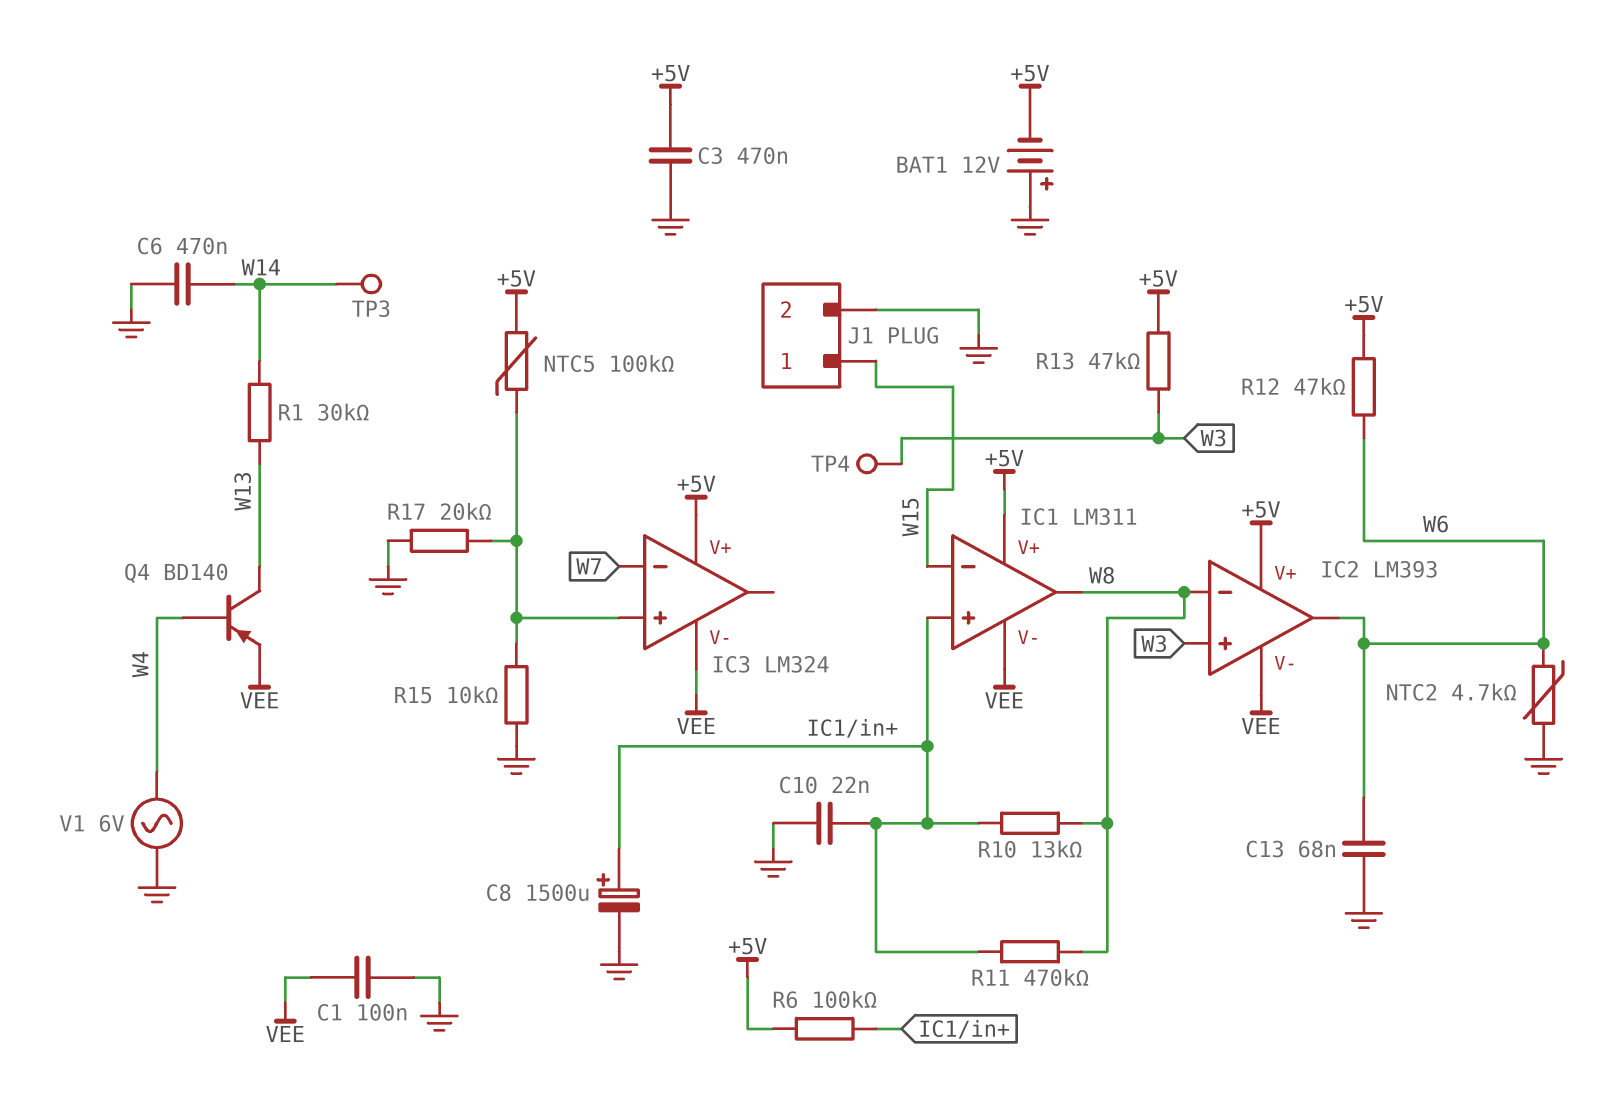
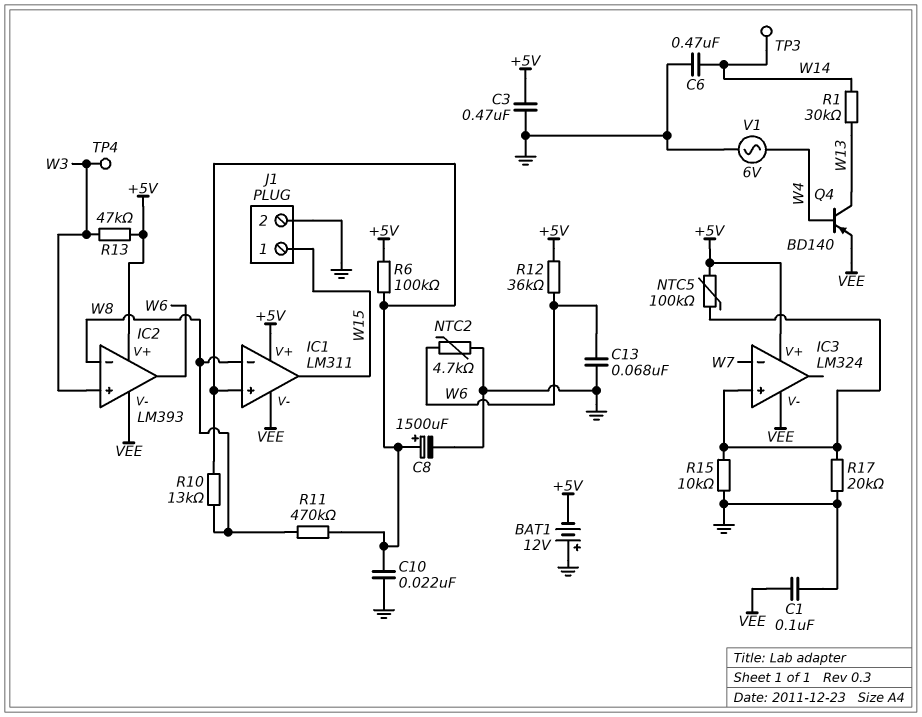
IC1 pin in-: W15 -> W8
IC1 pin out: W8 -> W15
R12: 47k (+5V, W6) -> 36k (+5V, W6)

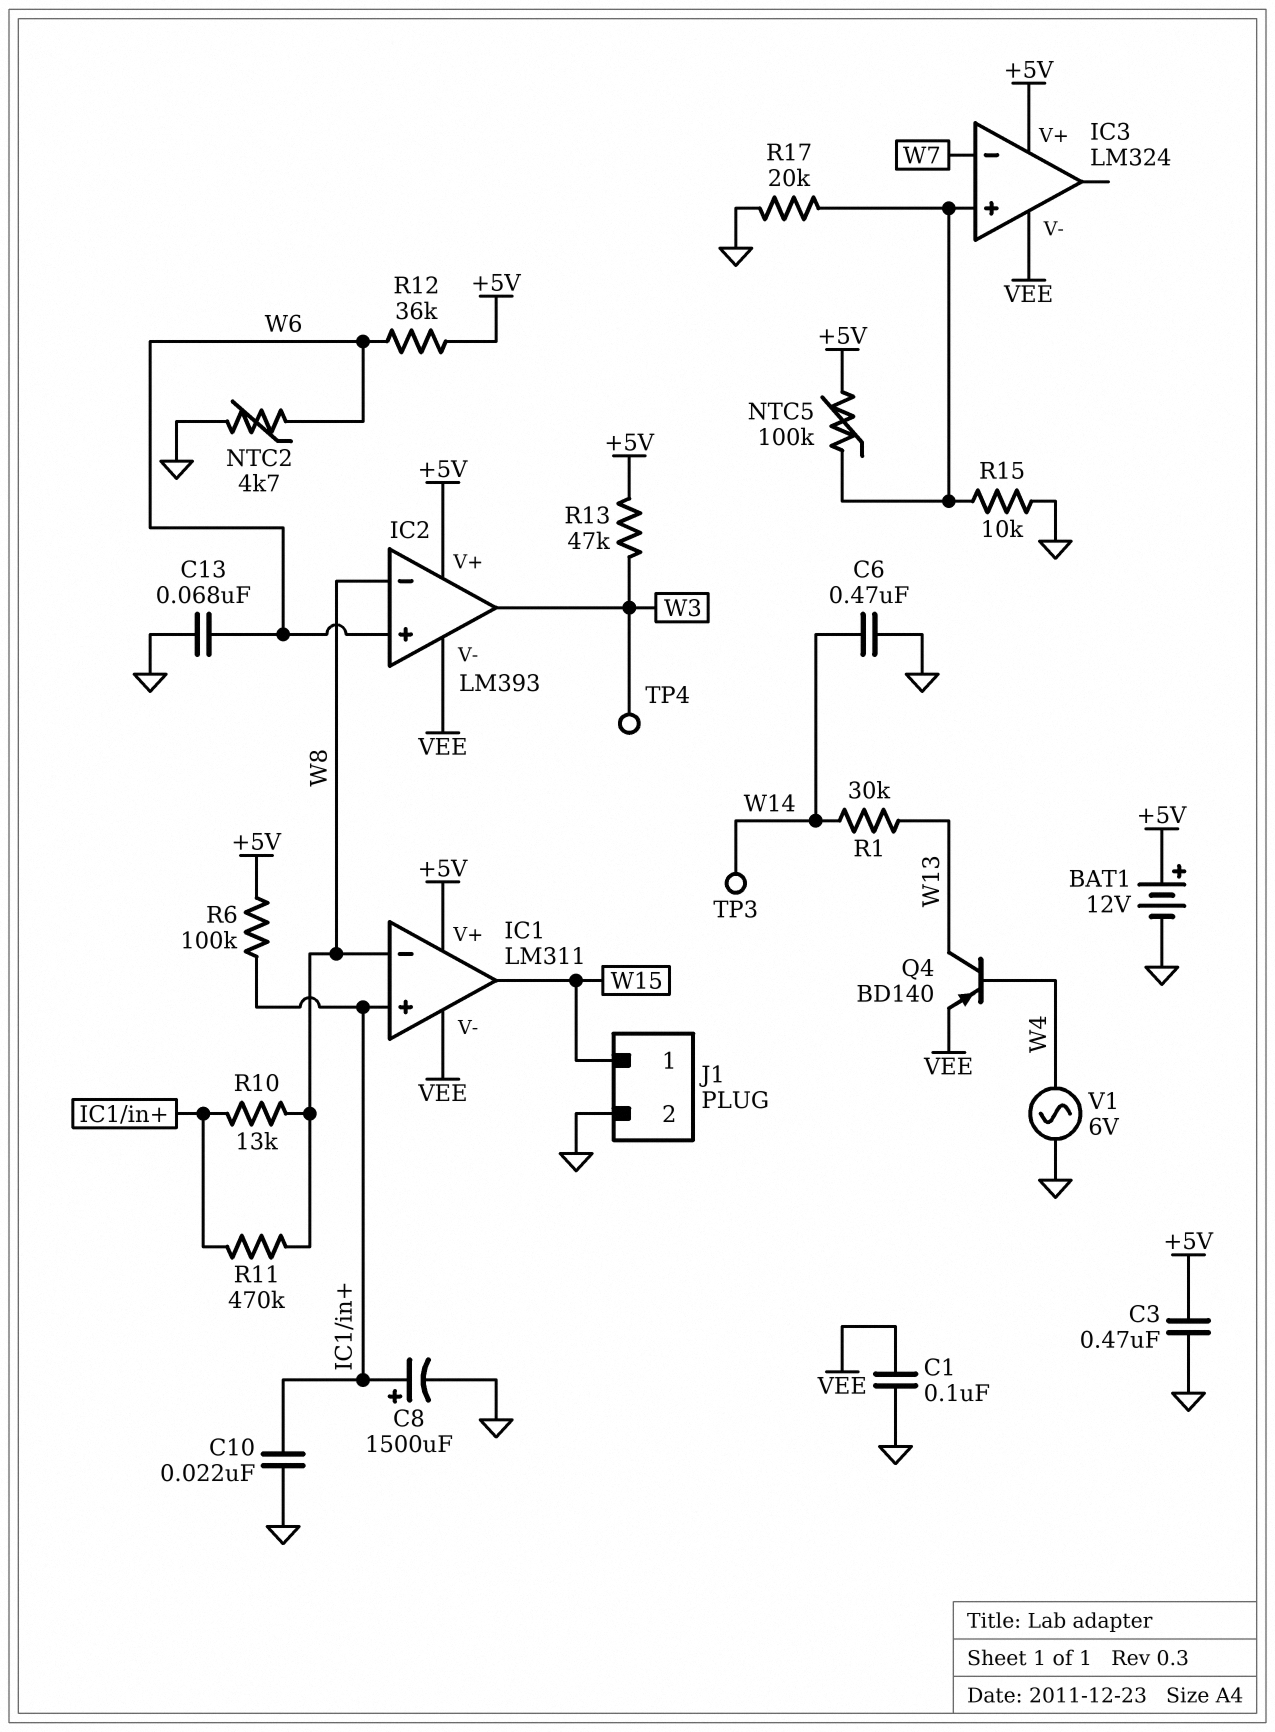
BAT1: 12V (plus GND, minus +5V) -> 12V (plus +5V, minus GND)
IC2 pin in+: W3 -> W6
IC2 pin out: W6 -> W3

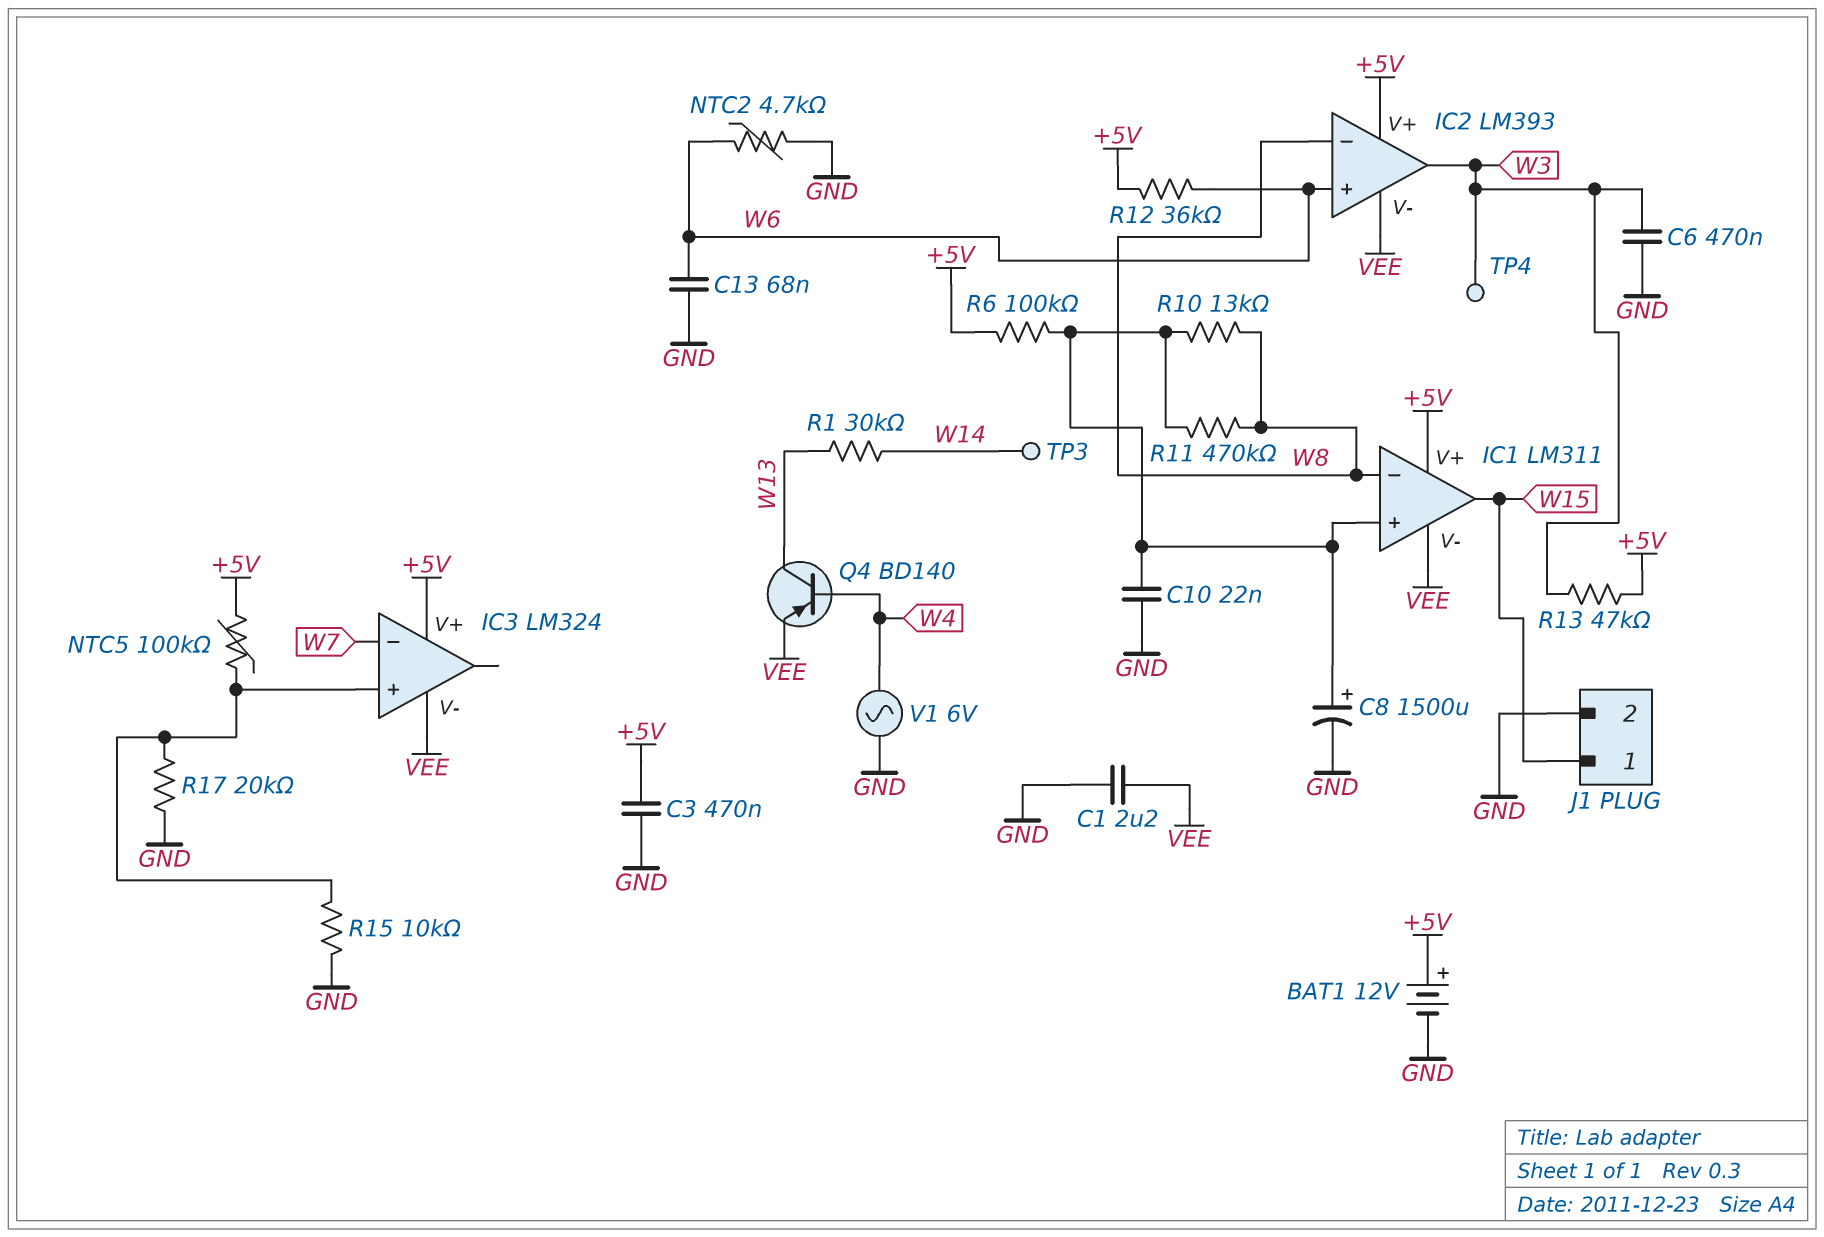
C1: 100nF (GND, VEE) -> 2.2uF (GND, VEE)
C6: 470nF (GND, W14) -> 470nF (GND, W3)

